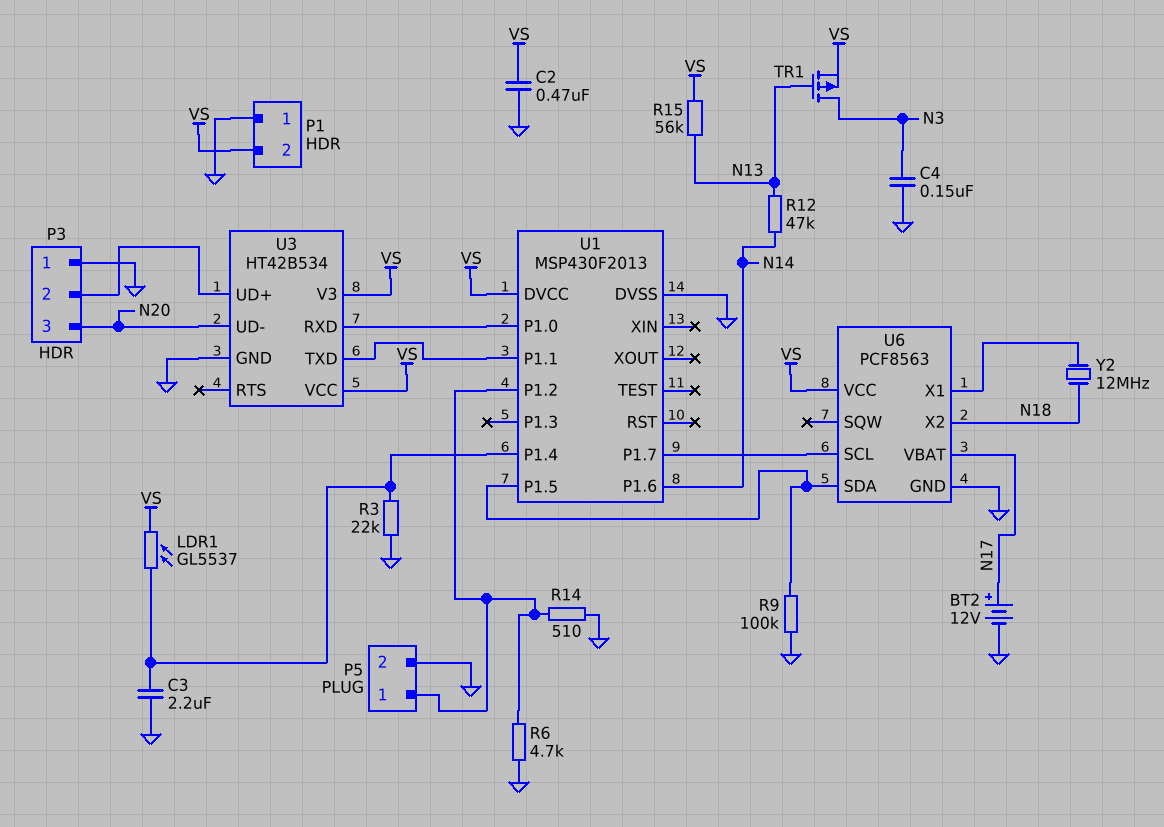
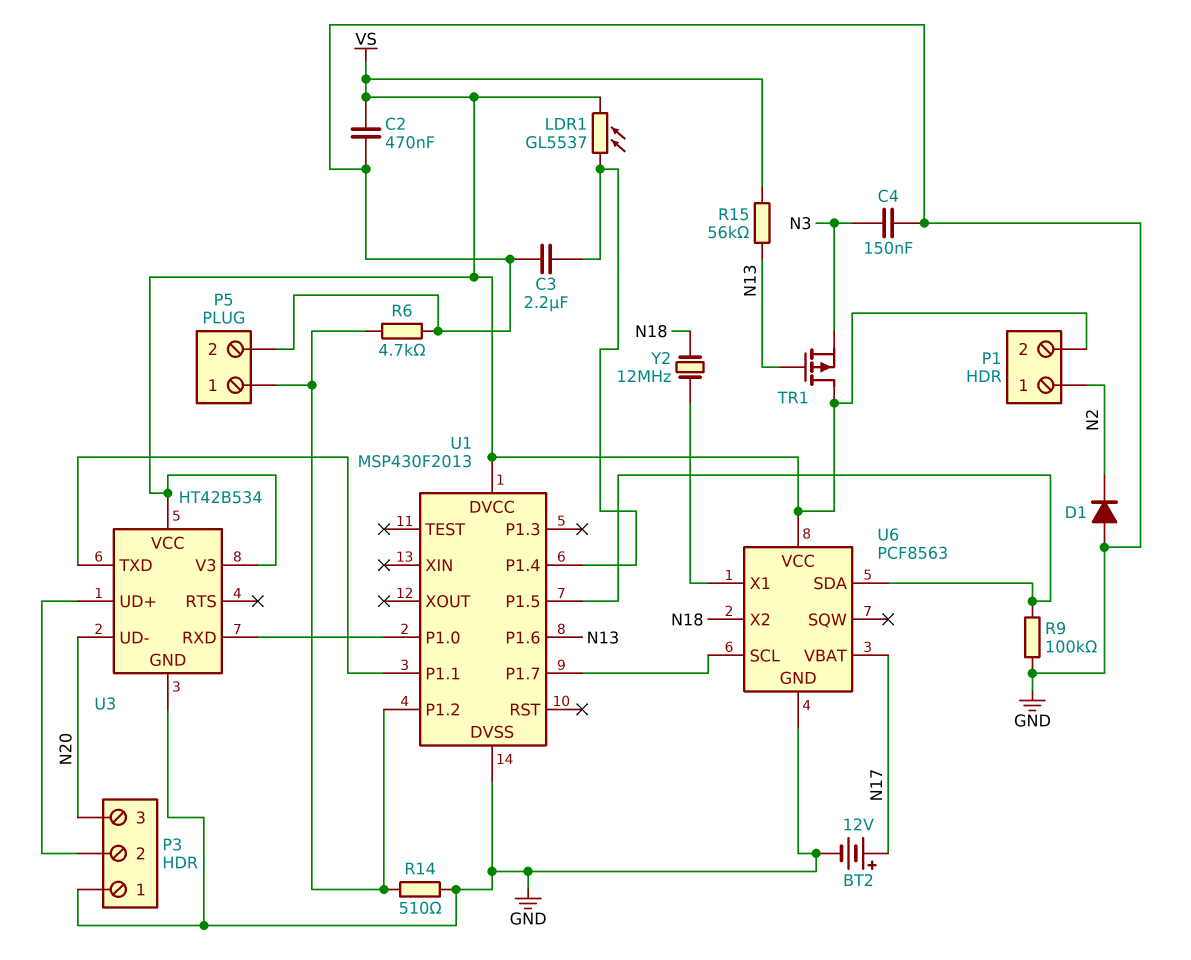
D1: none -> diode (A GND, K N2)
P1 pin 1: GND -> N2
R3: 22k (GND, U1/P1.4) -> none
R12: 47k (N13, N14) -> none
TR1: PMOS (G N13, D N3, S VS) -> PMOS (G N13, D VS, S N3)
U1 pin P1.6: N14 -> N13

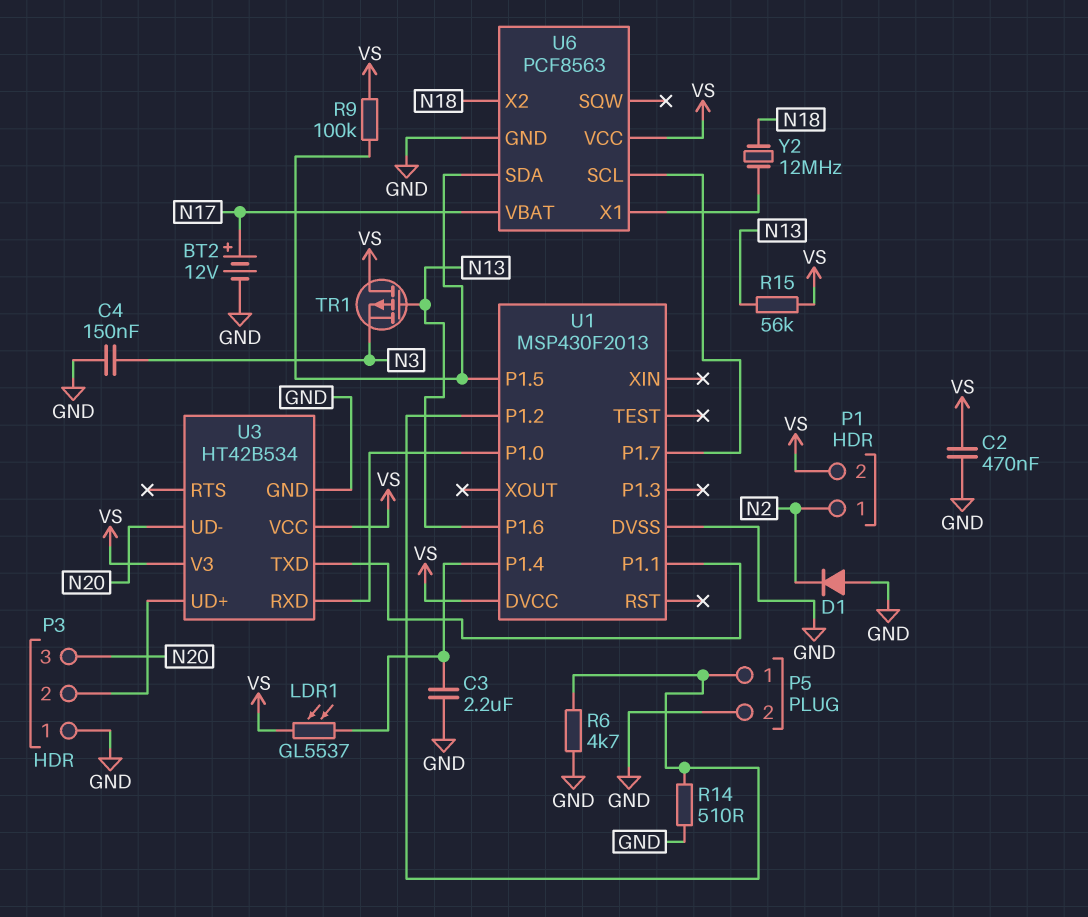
R9: 100k (GND, U1/P1.5) -> 100k (U1/P1.5, VS)

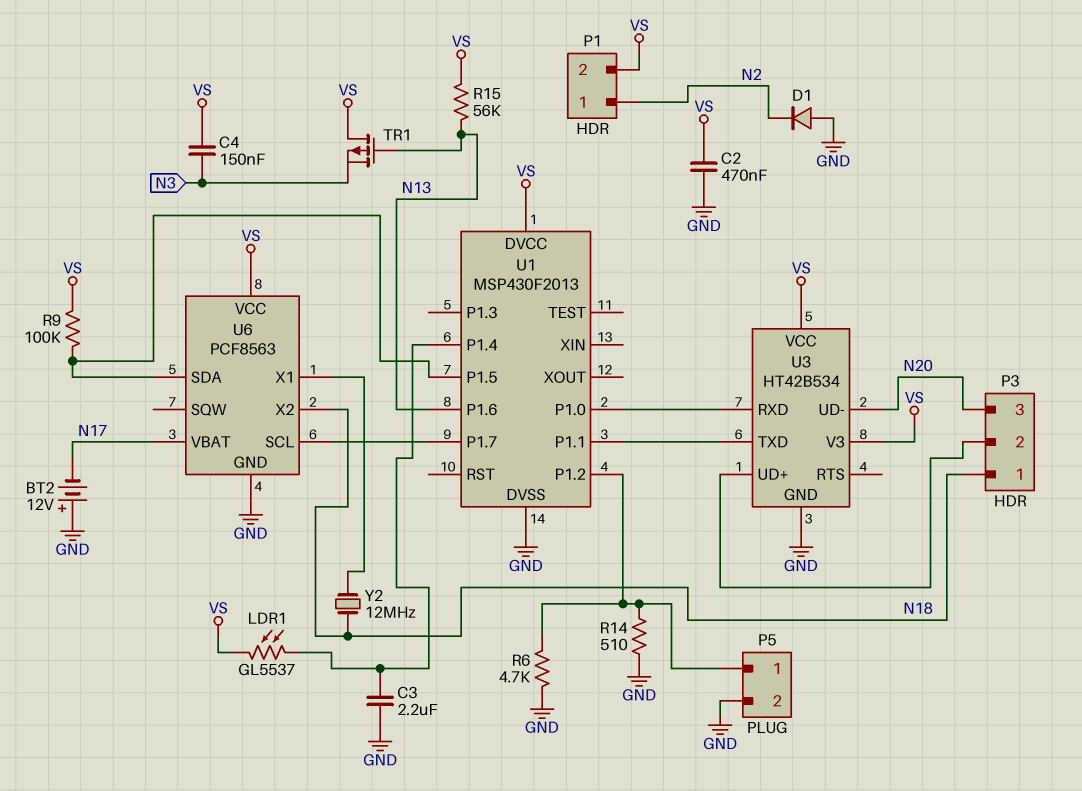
BT2: 12V (plus N17, minus GND) -> 12V (plus GND, minus N17)
C4: 150nF (GND, N3) -> 150nF (N3, VS)
P3 pin 1: GND -> N18

